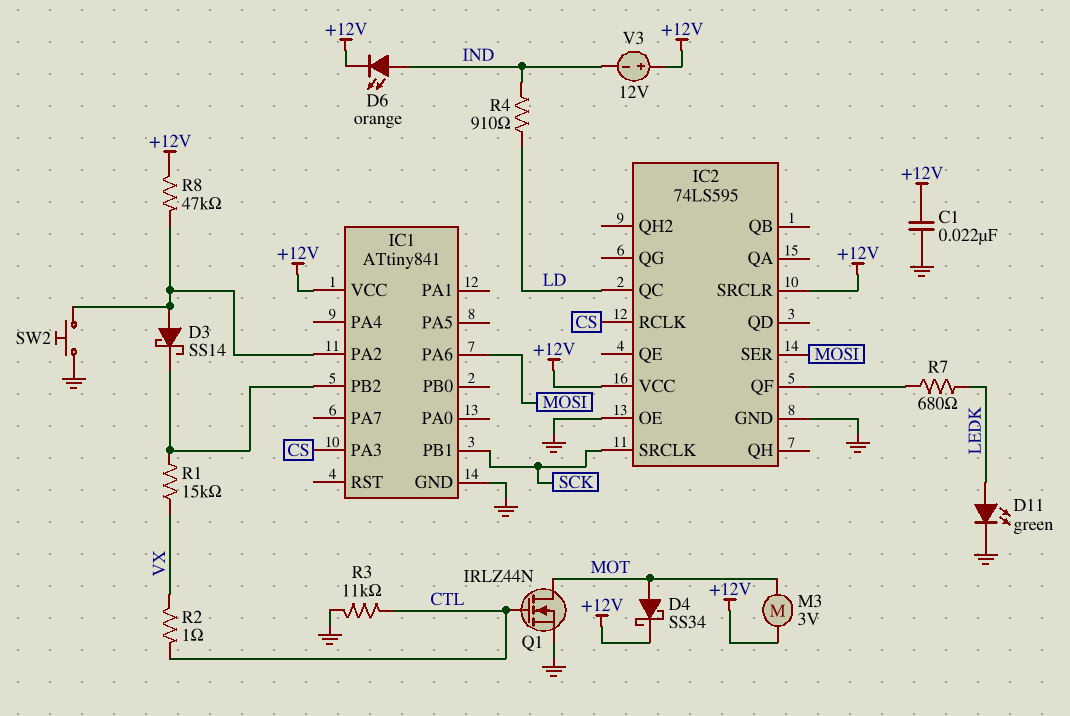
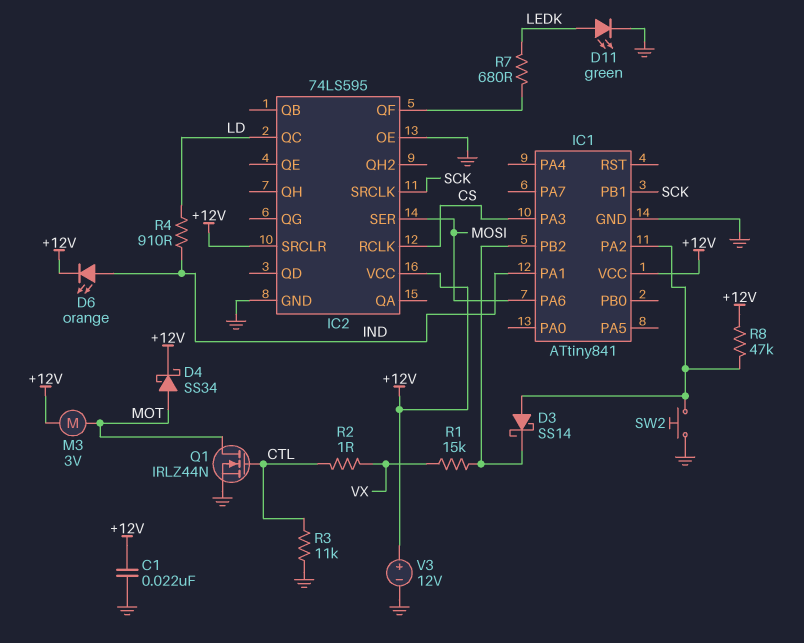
IC1 pin PA1: none -> IND
V3: 12V (plus +12V, minus IND) -> 12V (plus +12V, minus GND)

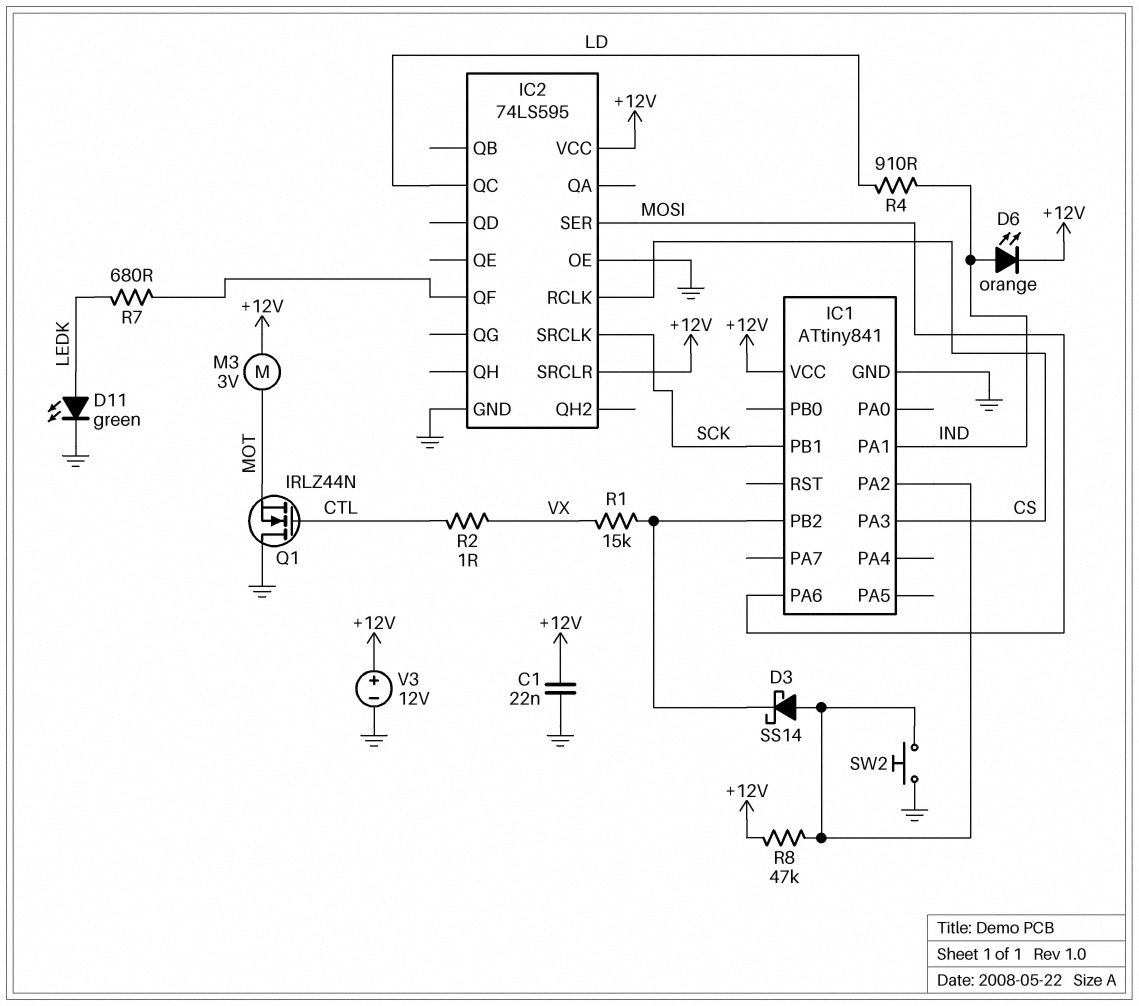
D4: schottky SS34 (A MOT, K +12V) -> none
Q1: NMOS IRLZ44N (G CTL, D MOT, S GND) -> NMOS IRLZ44N (G CTL, D GND, S MOT)
R3: 11k (CTL, GND) -> none

